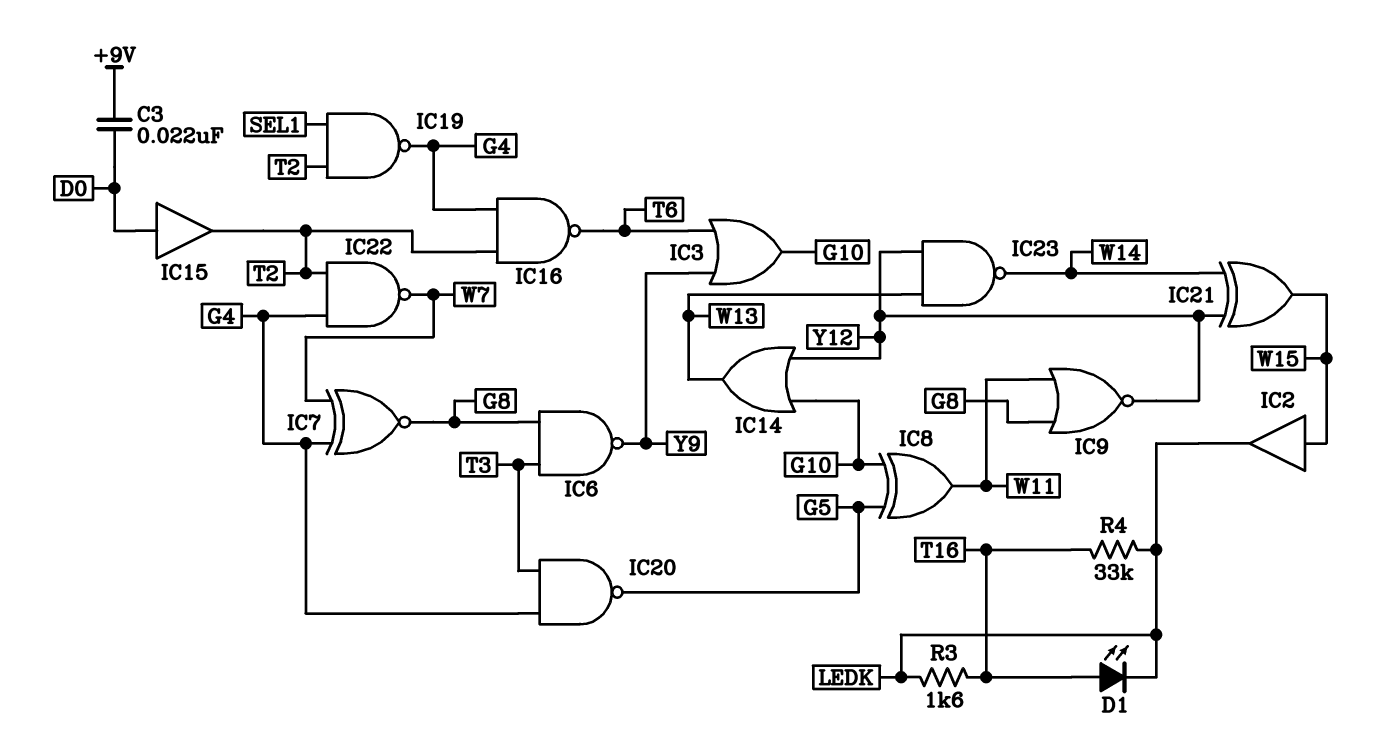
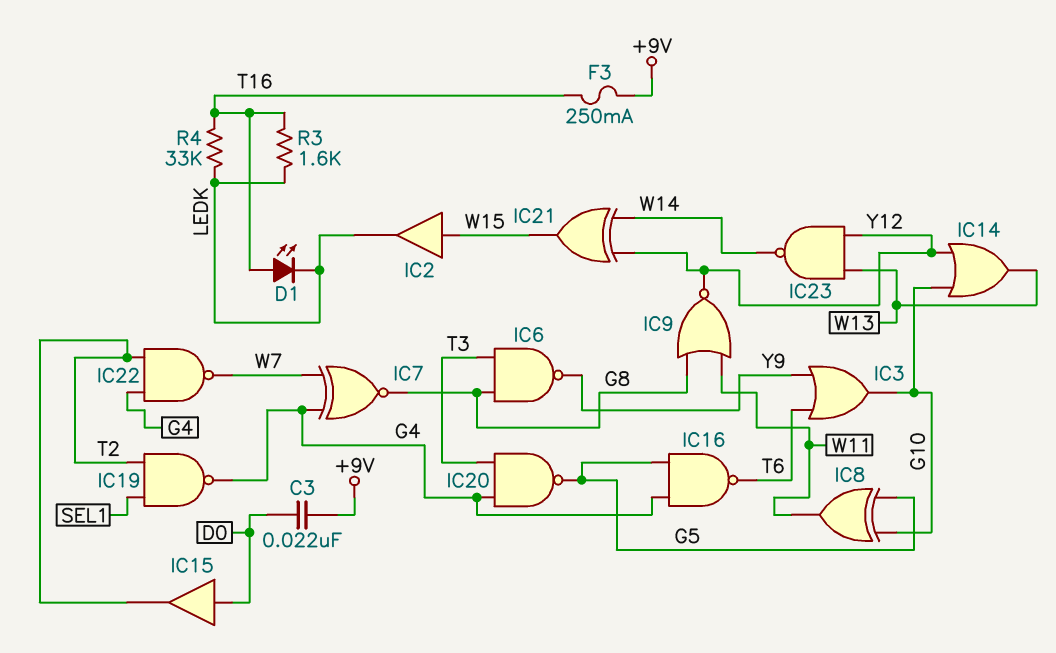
F3: none -> 250mA (+9V, T16)
IC16: NAND (in G4, in T2, out T6) -> NAND (in G4, in G5, out T6)

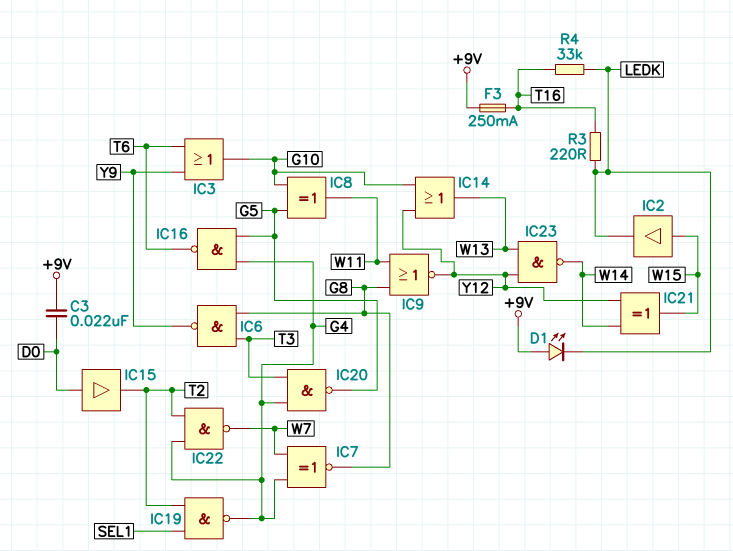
D1: LED (A T16, K LEDK) -> LED (A +9V, K LEDK)
R3: 1.6k (LEDK, T16) -> 220 (LEDK, T16)

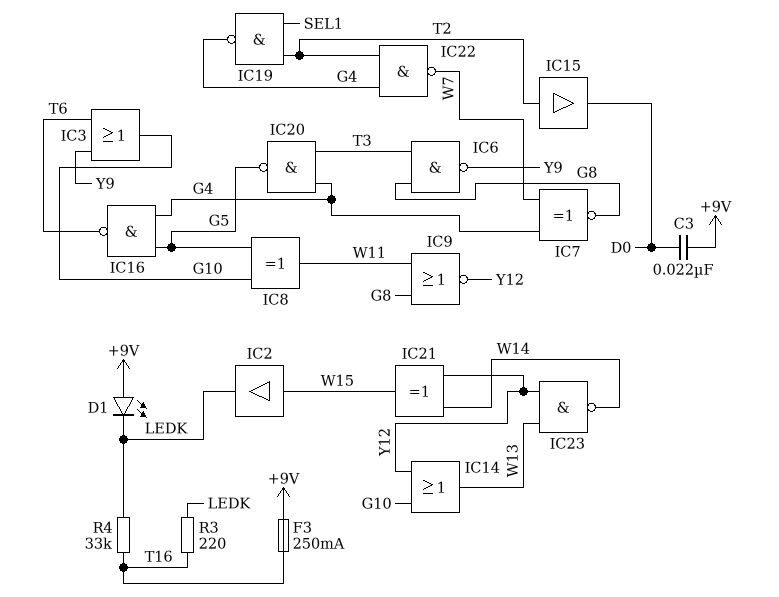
IC15: buffer (in D0, out T2) -> buffer (in T2, out D0)

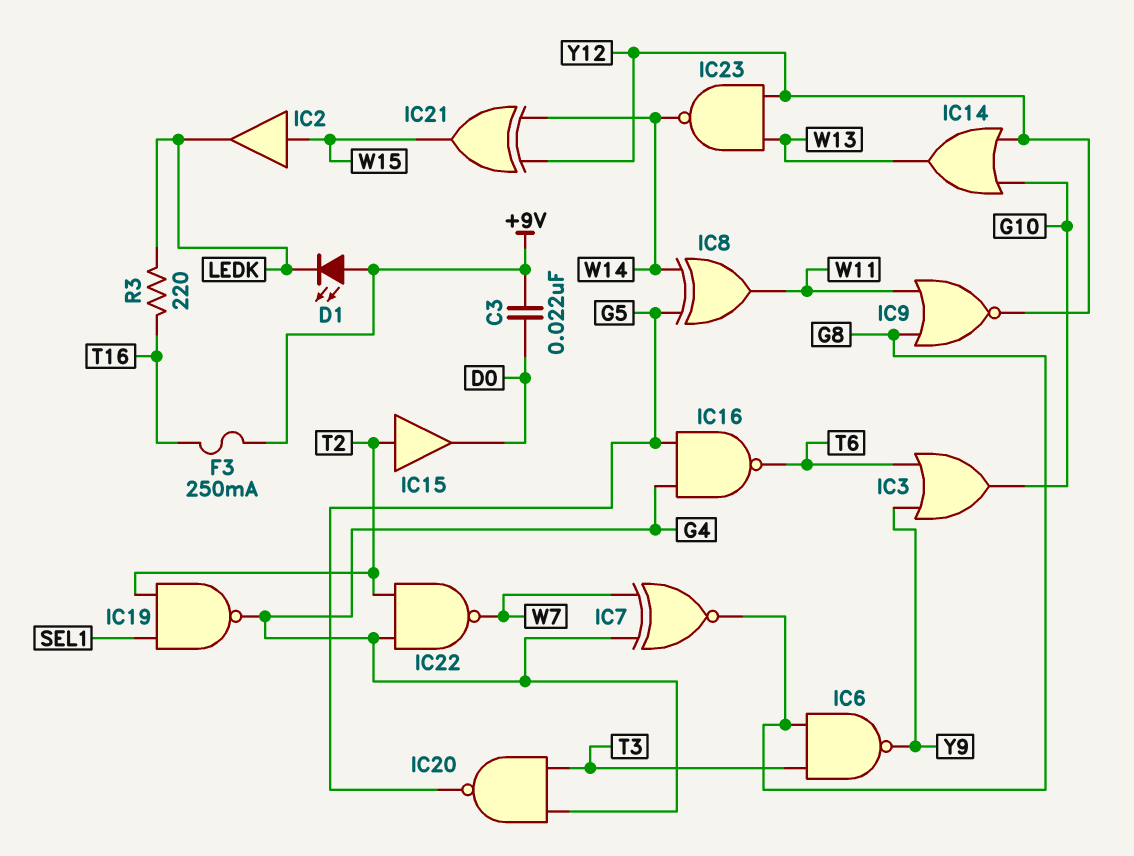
IC8: XOR (in G5, in G10, out W11) -> XOR (in G5, in W14, out W11)
R4: 33k (LEDK, T16) -> none

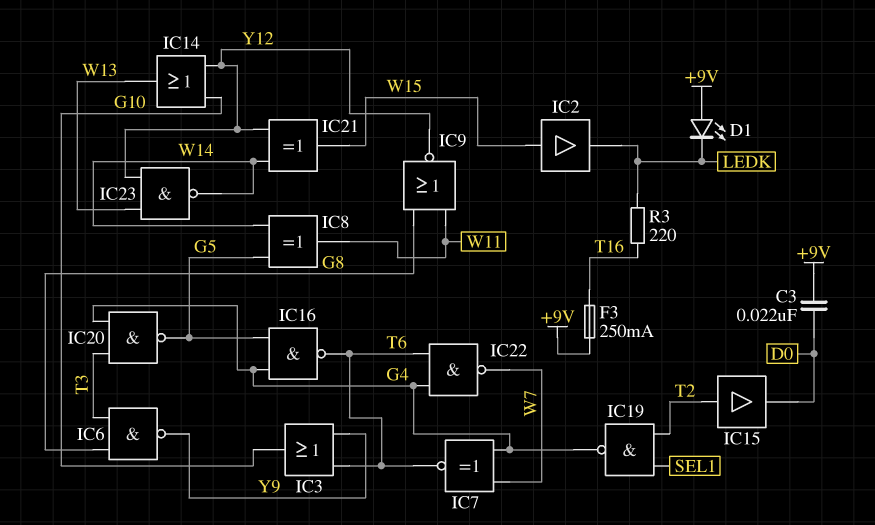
IC7: XNOR (in G4, in W7, out G8) -> XNOR (in G4, in W7, out T6)
IC22: NAND (in G4, in T2, out W7) -> NAND (in G4, in T6, out W7)

